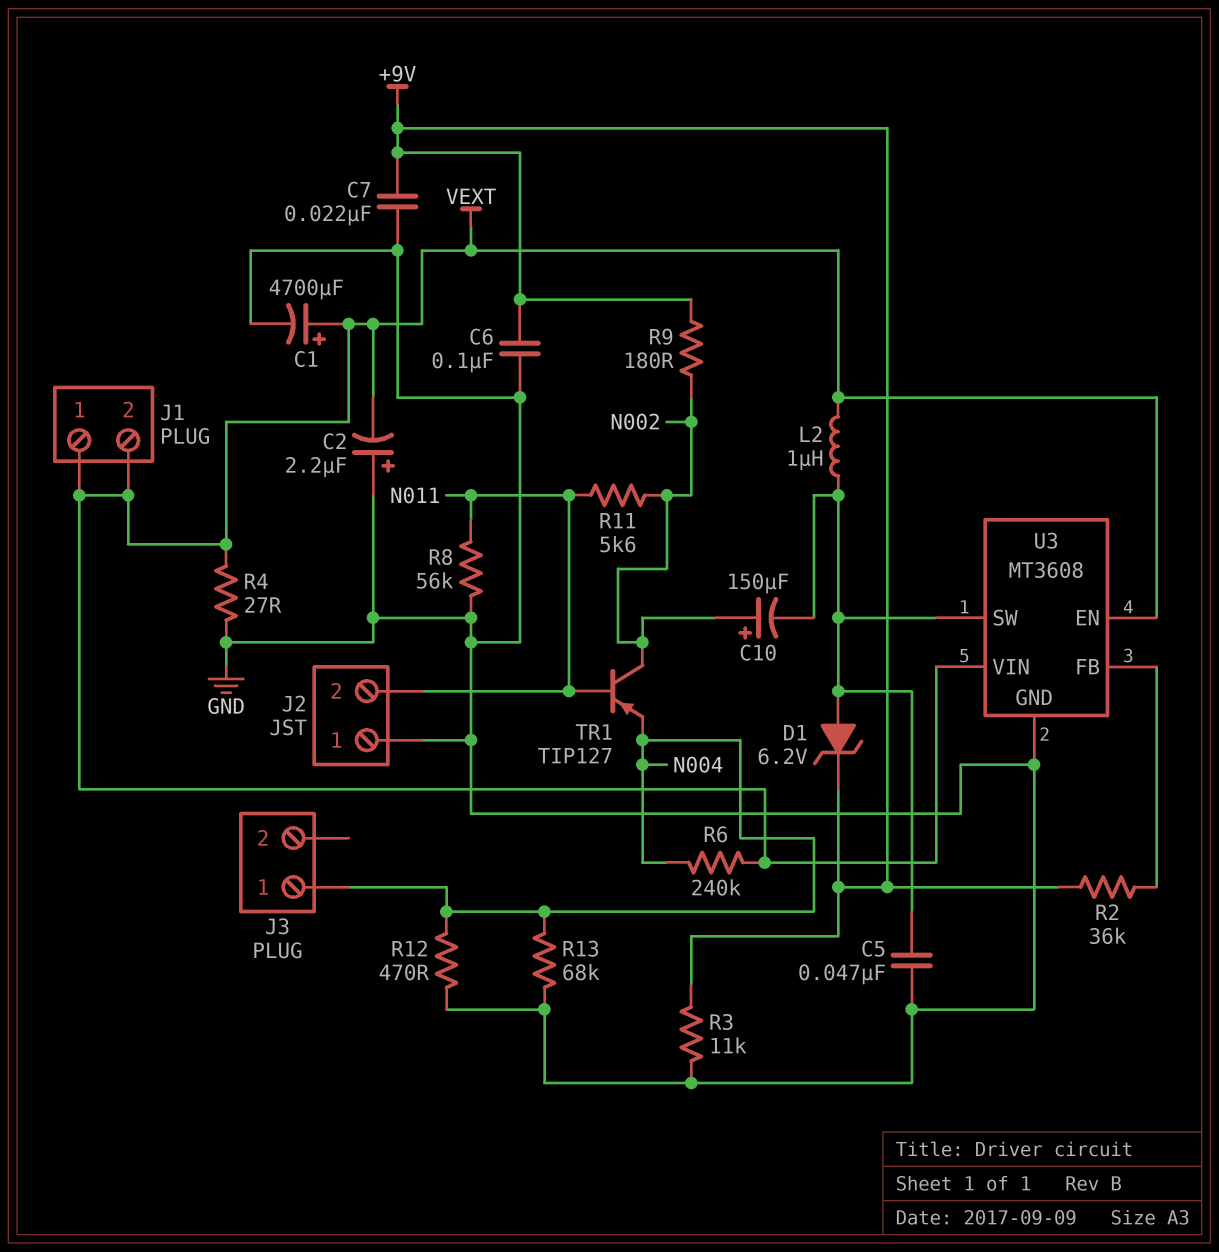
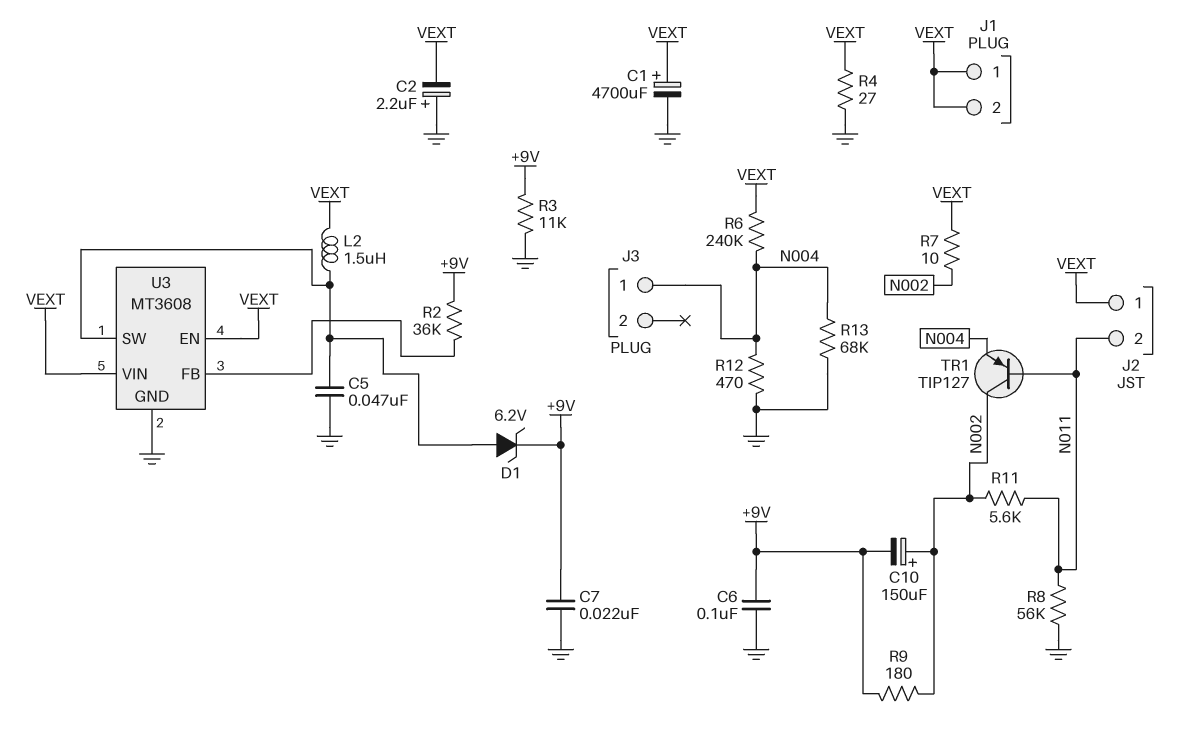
C10: 150uF (plus N002, minus U3/SW) -> 150uF (plus N002, minus +9V)
J2 pin 1: GND -> VEXT
L2: 1uH (U3/SW, VEXT) -> 1.5uH (U3/SW, VEXT)
R7: none -> 10 (N002, VEXT)

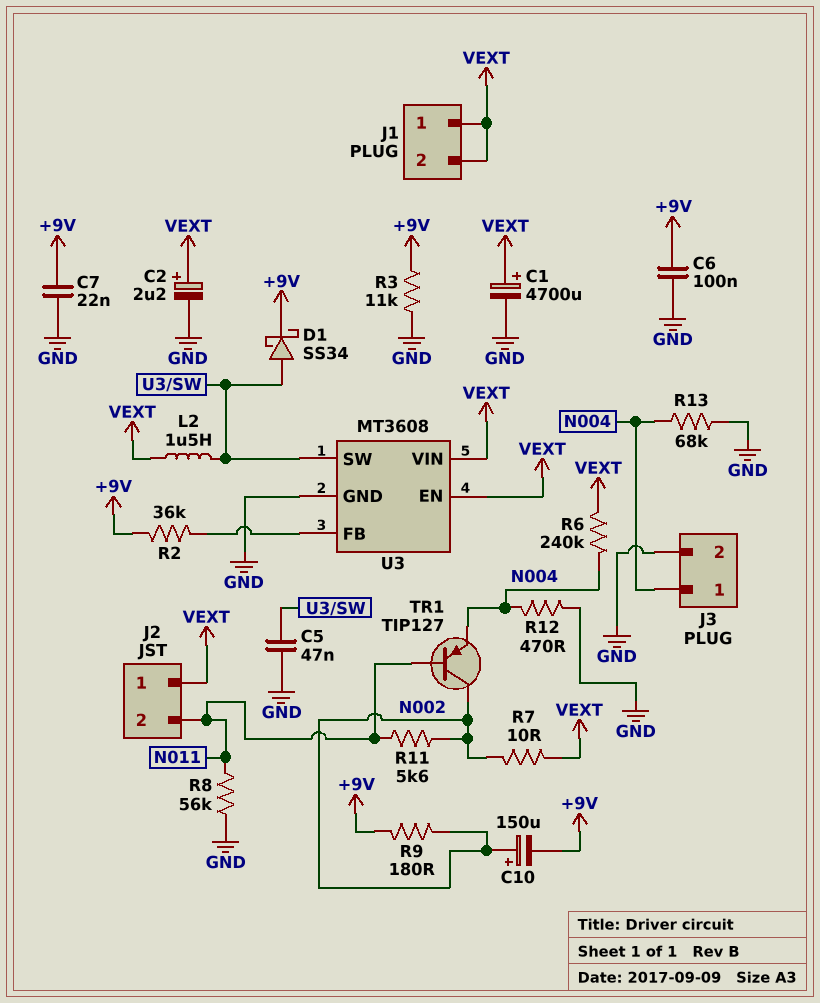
C2: 2.2uF (plus GND, minus VEXT) -> 2.2uF (plus VEXT, minus GND)
D1: zener 6.2V (A U3/SW, K +9V) -> schottky SS34 (A U3/SW, K +9V)
J3 pin 2: none -> GND
R4: 27 (GND, VEXT) -> none

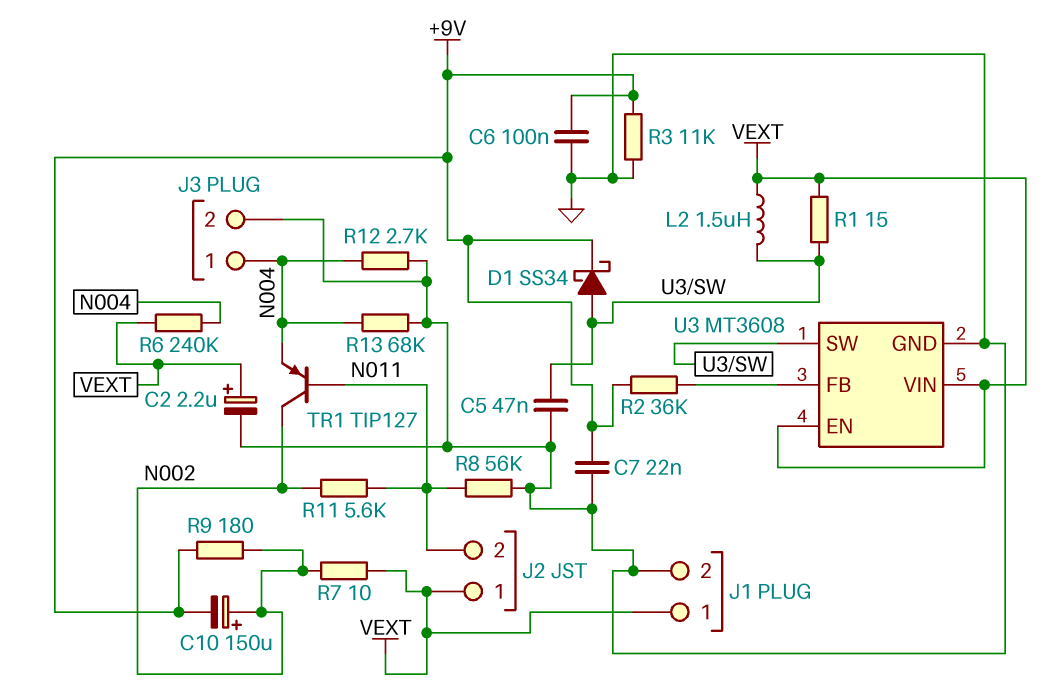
C1: 4700uF (plus VEXT, minus GND) -> none
J1 pin 2: VEXT -> GND
R1: none -> 15 (U3/SW, VEXT)
R12: 470 (GND, N004) -> 2.7k (GND, N004)

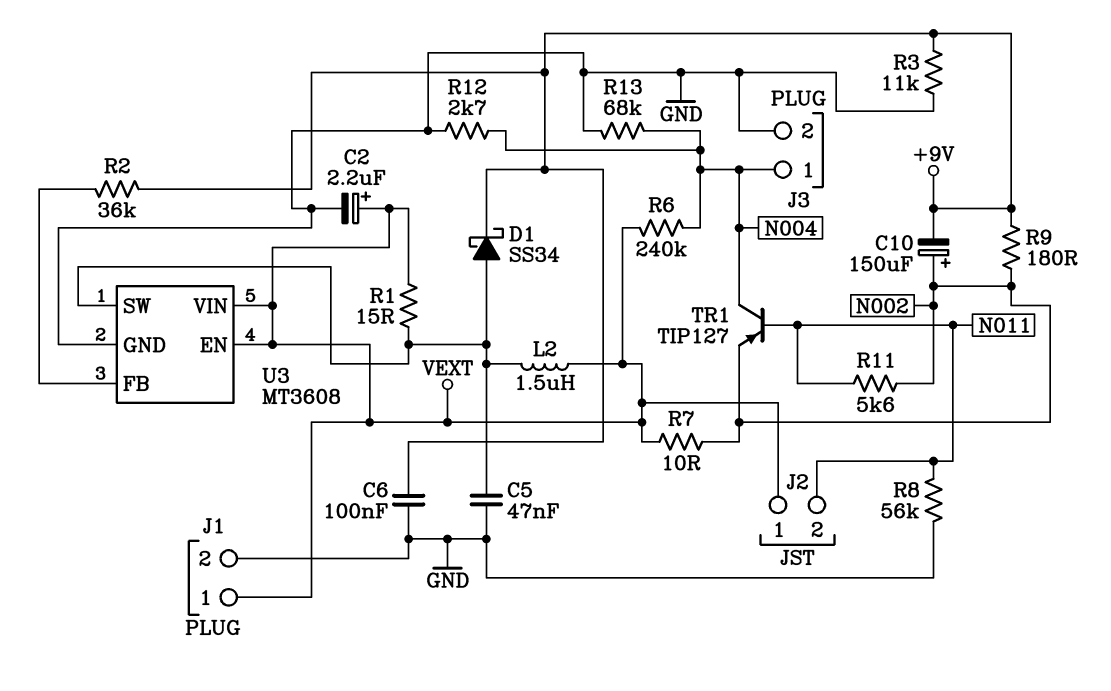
C7: 22nF (+9V, GND) -> none
TR1: PNP TIP127 (B N011, C N002, E N004) -> PNP TIP127 (B N011, C N004, E N002)

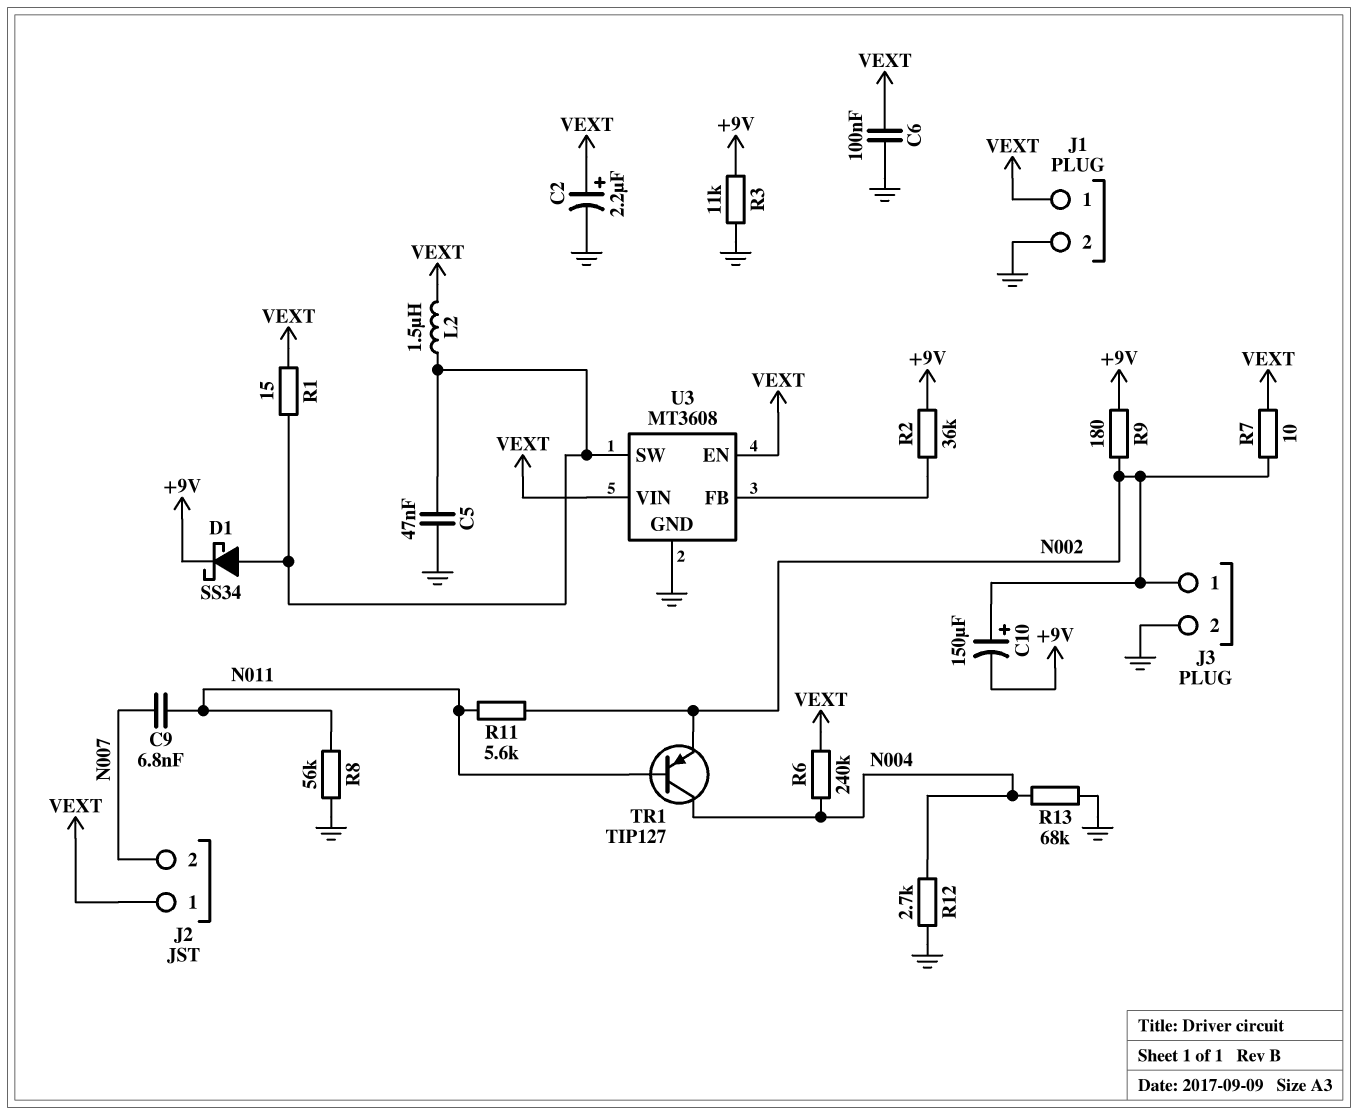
C6: 100nF (+9V, GND) -> 100nF (GND, VEXT)
C9: none -> 6.8nF (N007, N011)
J2 pin 2: N011 -> N007
J3 pin 1: N004 -> N002

